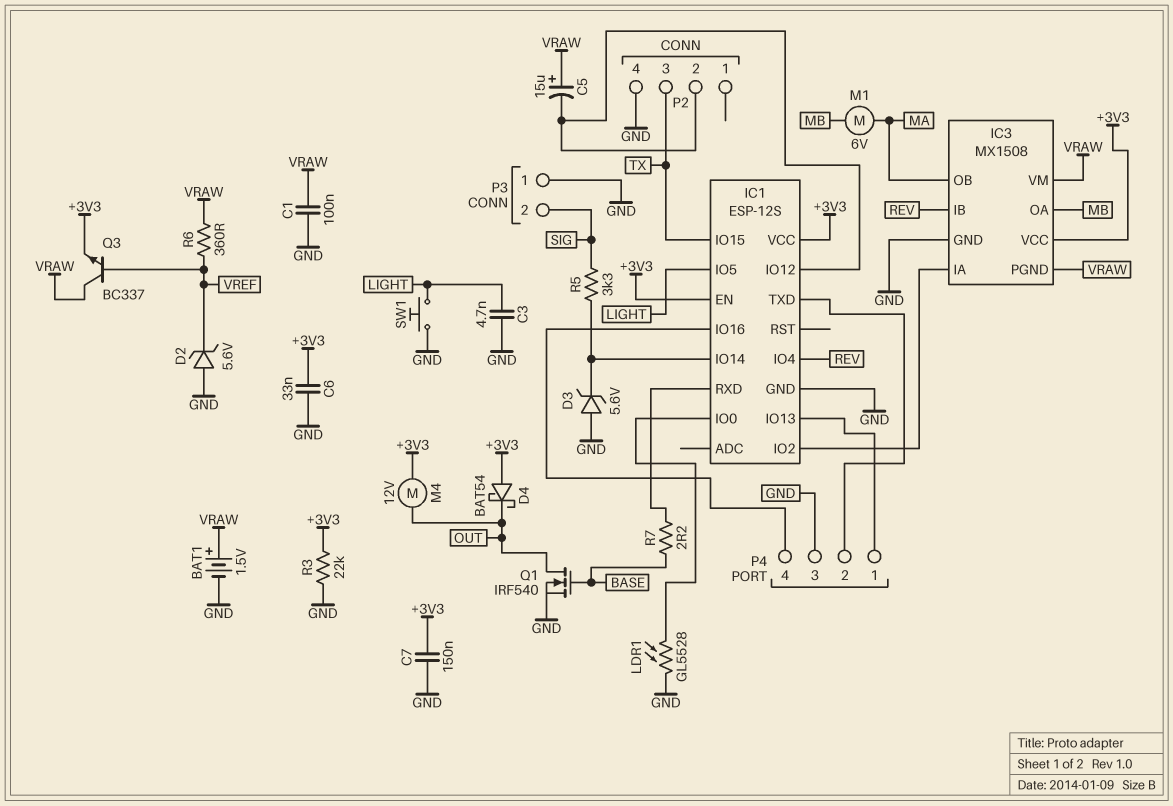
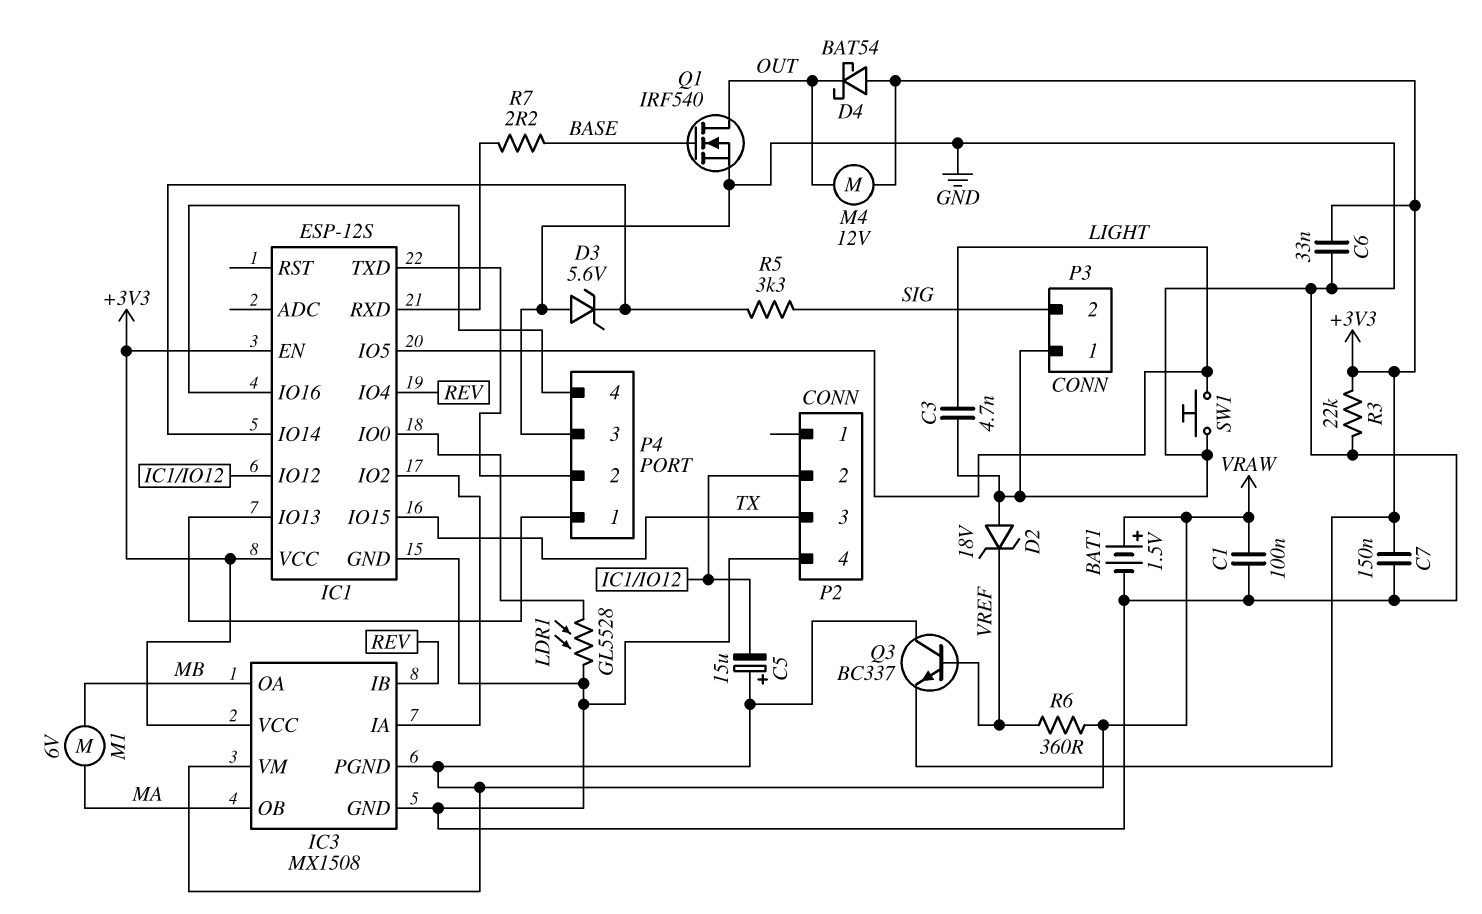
D2: zener 5.6V (A GND, K VREF) -> zener 18V (A GND, K VREF)

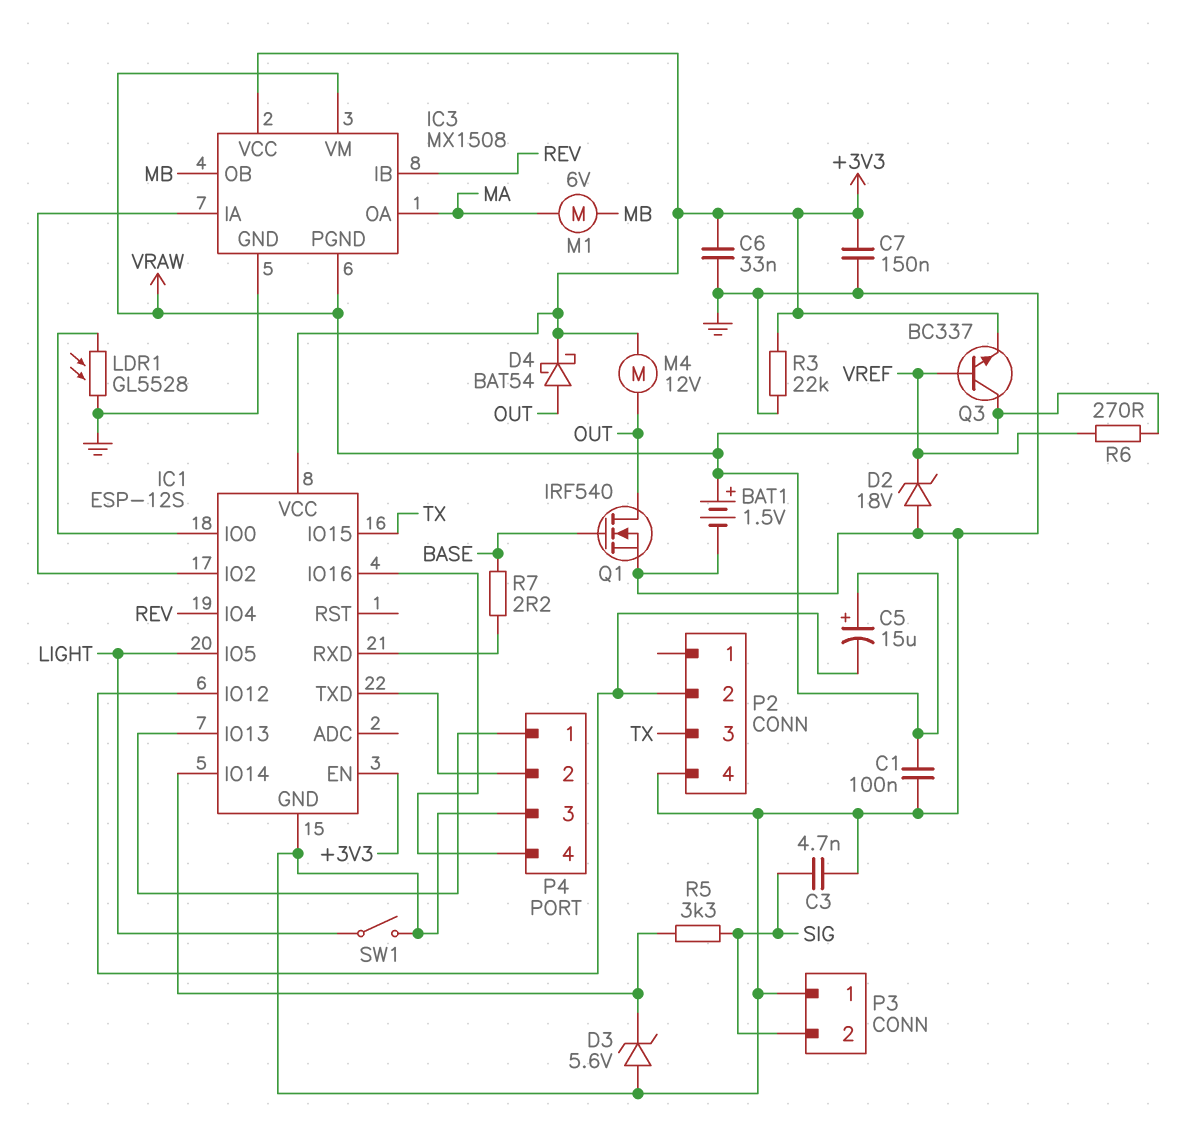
C3: 4.7nF (GND, LIGHT) -> 4.7nF (GND, SIG)
D4: schottky BAT54 (A +3V3, K OUT) -> schottky BAT54 (A OUT, K +3V3)
IC3 pin OA: MB -> MA
IC3 pin OB: MA -> MB
R6: 360 (VRAW, VREF) -> 270 (VRAW, VREF)
SW1: button (GND, LIGHT) -> switch (GND, LIGHT)

